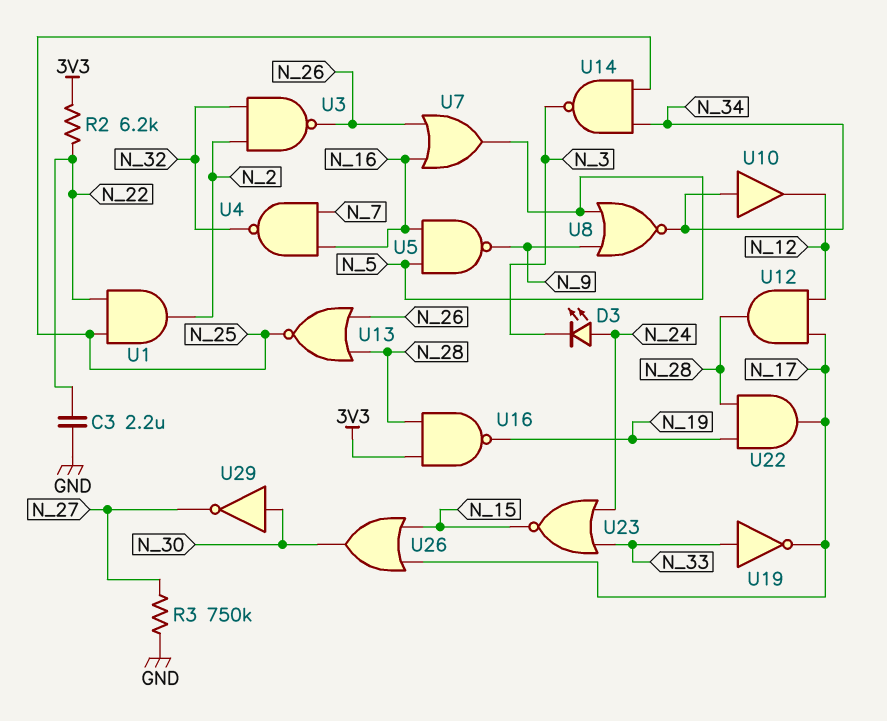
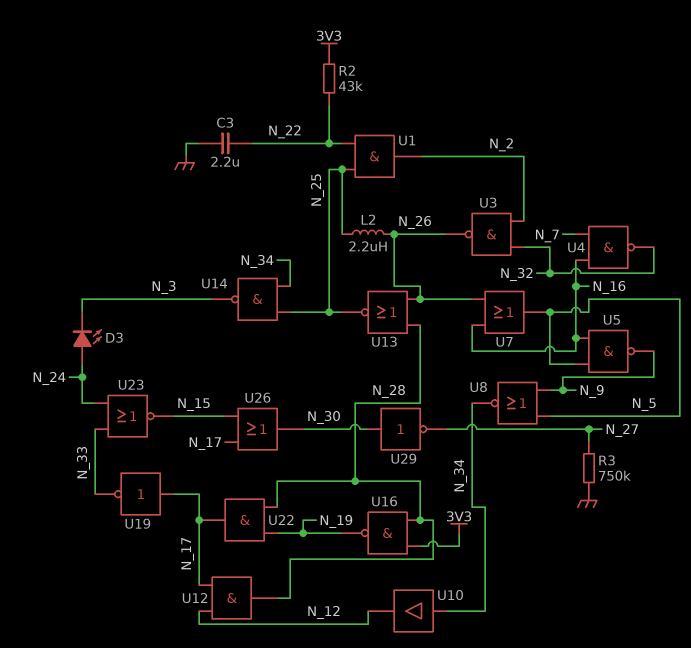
L2: none -> 2.2uH (N_25, N_26)
R2: 6.2k (3V3, N_22) -> 43k (3V3, N_22)
U19: NOT (in N_33, out N_17) -> NOT (in N_17, out N_33)

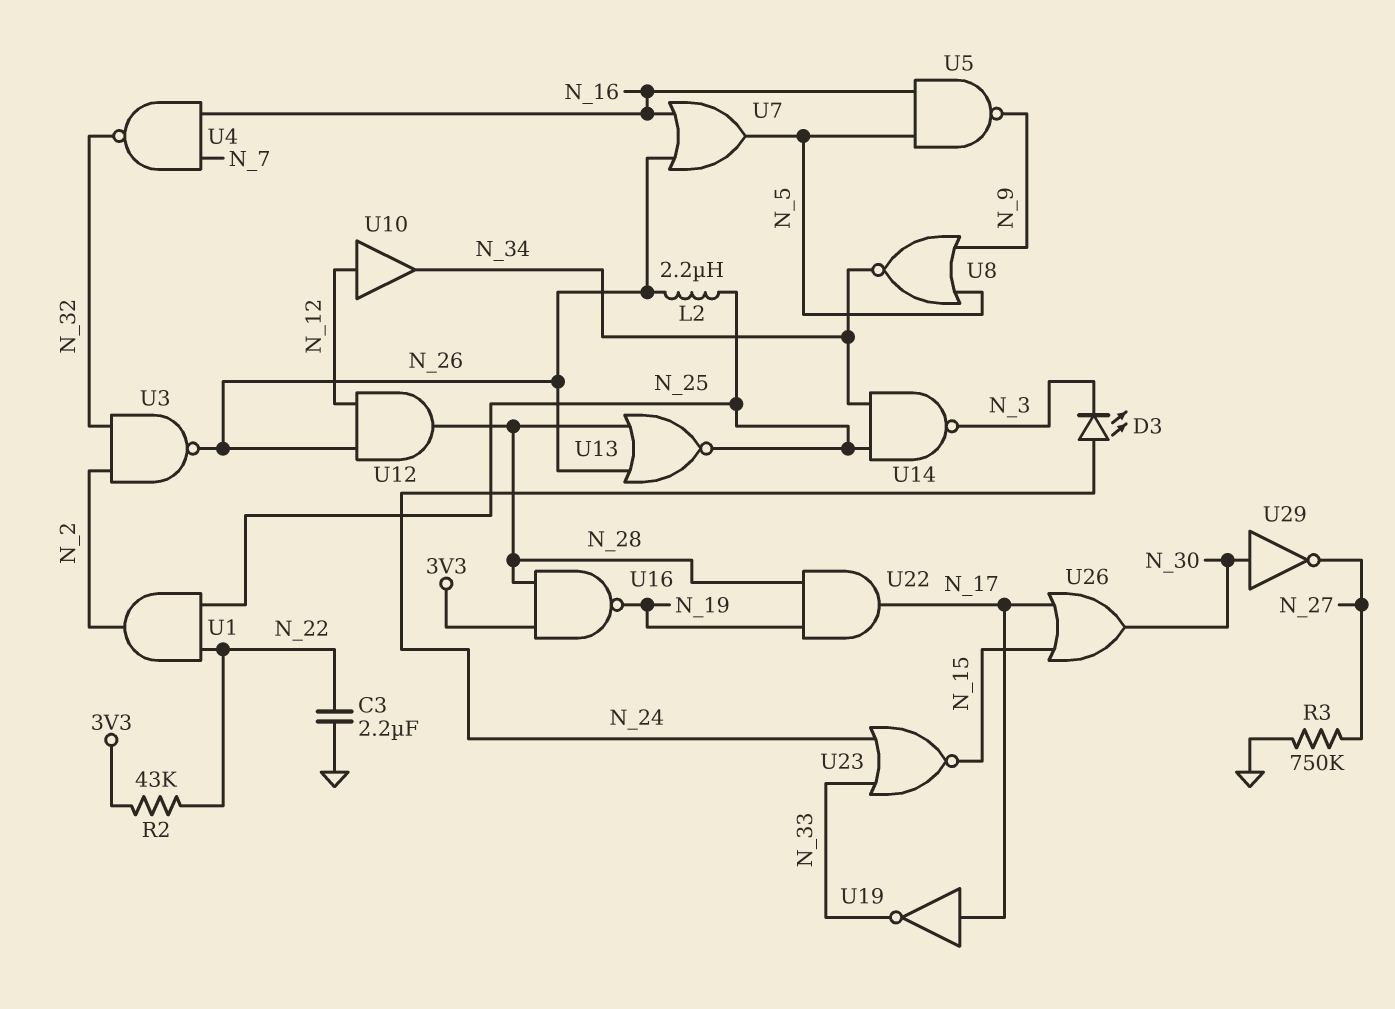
U10: buffer (in N_34, out N_12) -> buffer (in N_12, out N_34)
U12: AND (in N_12, in N_17, out N_28) -> AND (in N_12, in N_26, out N_28)

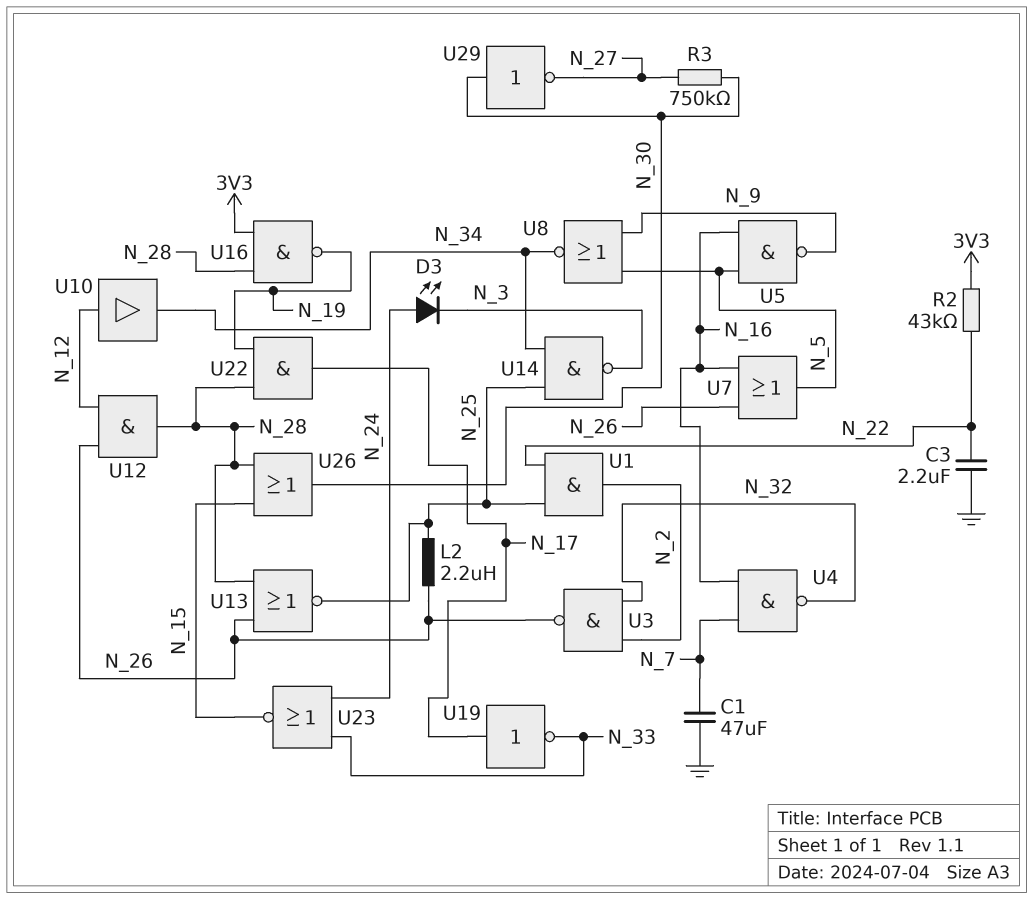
C1: none -> 47uF (GND, N_7)
R3: 750k (GND, N_27) -> 750k (N_27, N_30)
U26: OR (in N_15, in N_17, out N_30) -> OR (in N_15, in N_28, out N_30)

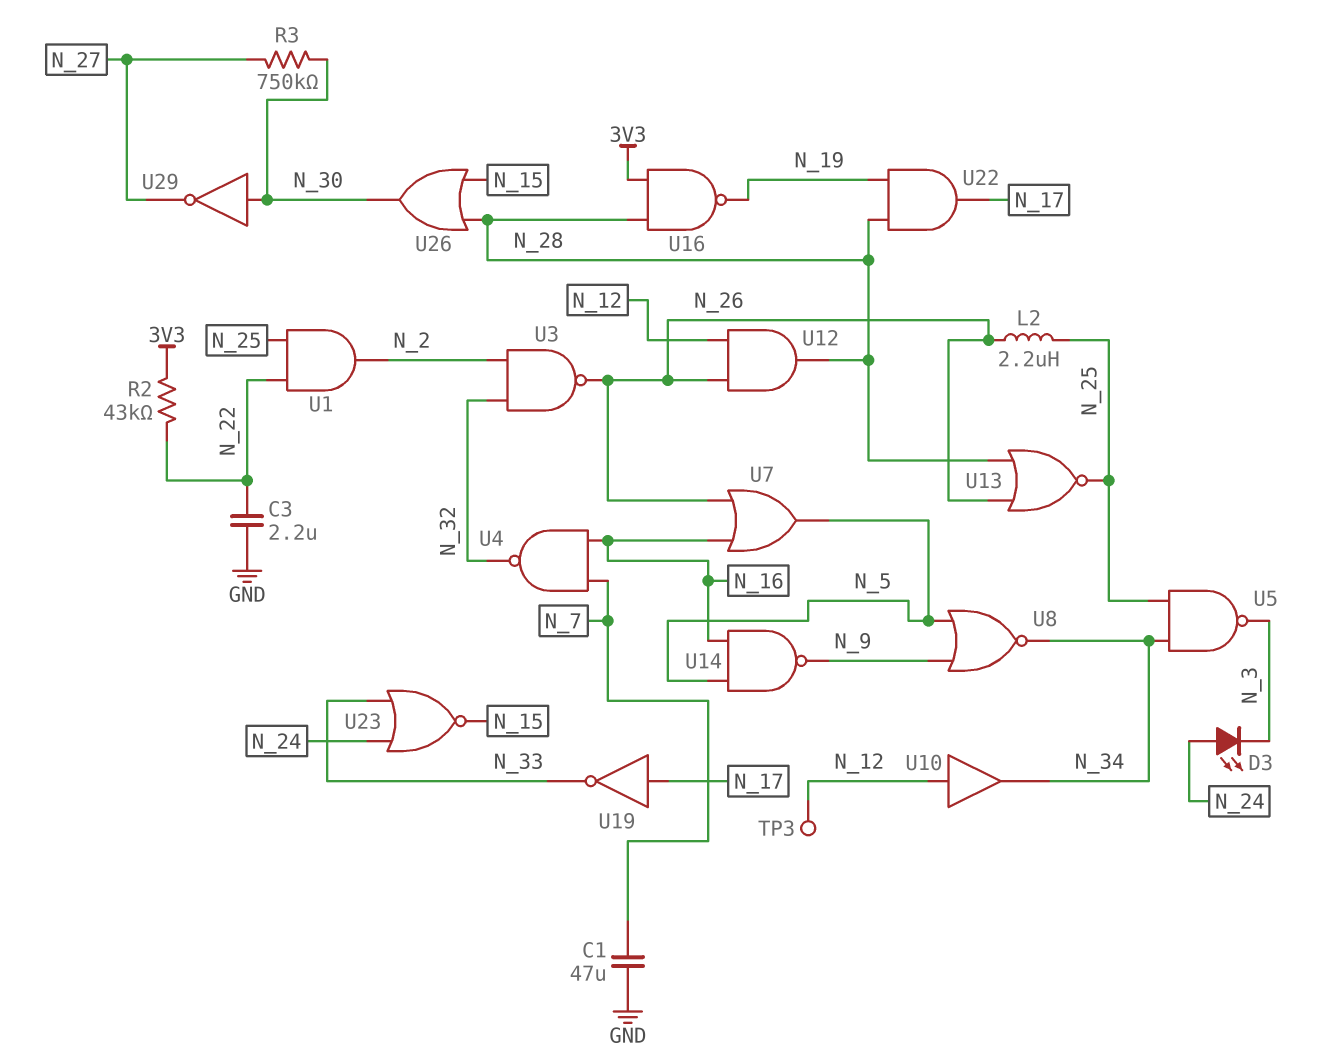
TP3: none -> test point (N_12)
U5: NAND (in N_5, in N_16, out N_9) -> NAND (in N_25, in N_34, out N_3)
U14: NAND (in N_25, in N_34, out N_3) -> NAND (in N_5, in N_16, out N_9)

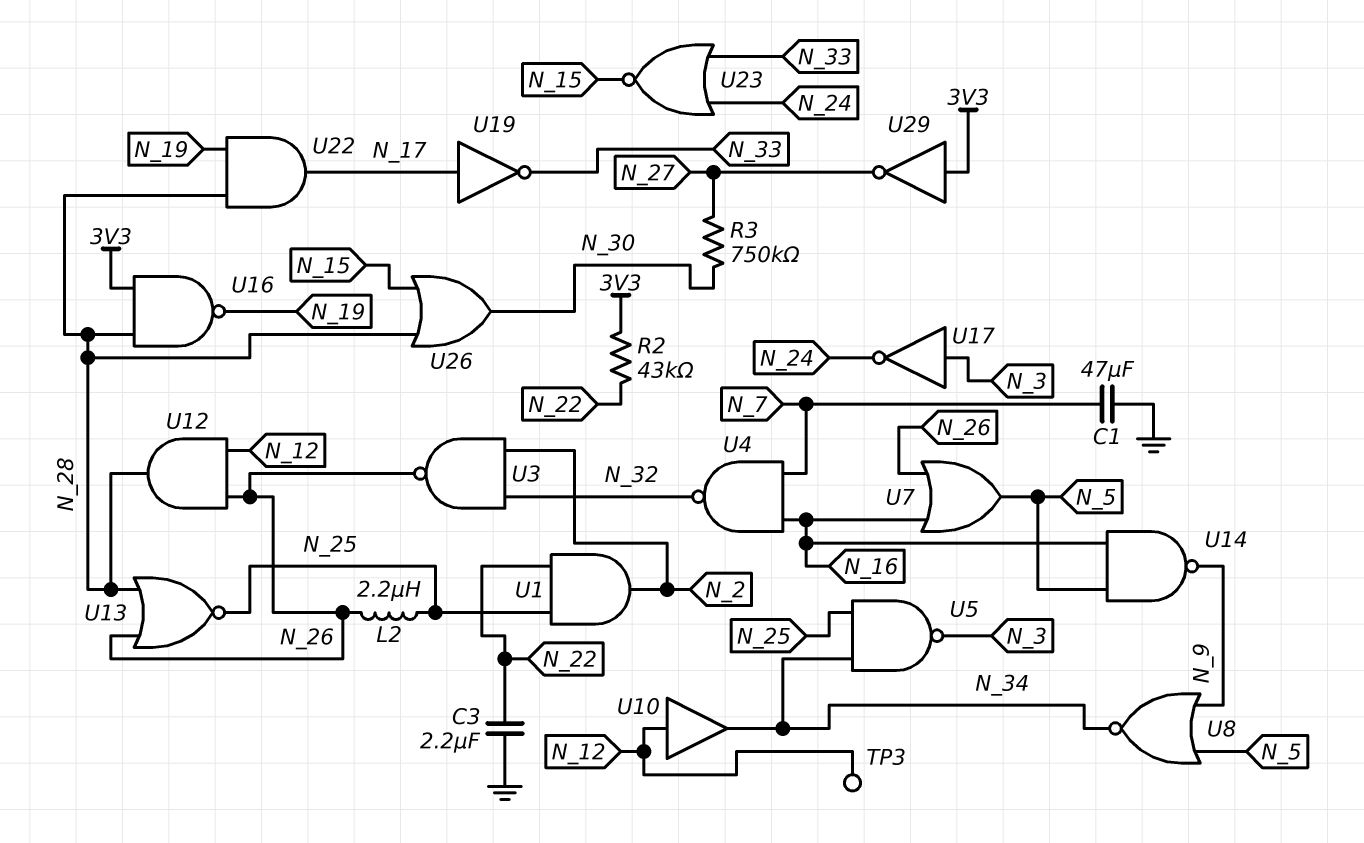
D3: LED (A N_24, K N_3) -> none
U17: none -> NOT (in N_3, out N_24)
U29: NOT (in N_30, out N_27) -> NOT (in 3V3, out N_27)

